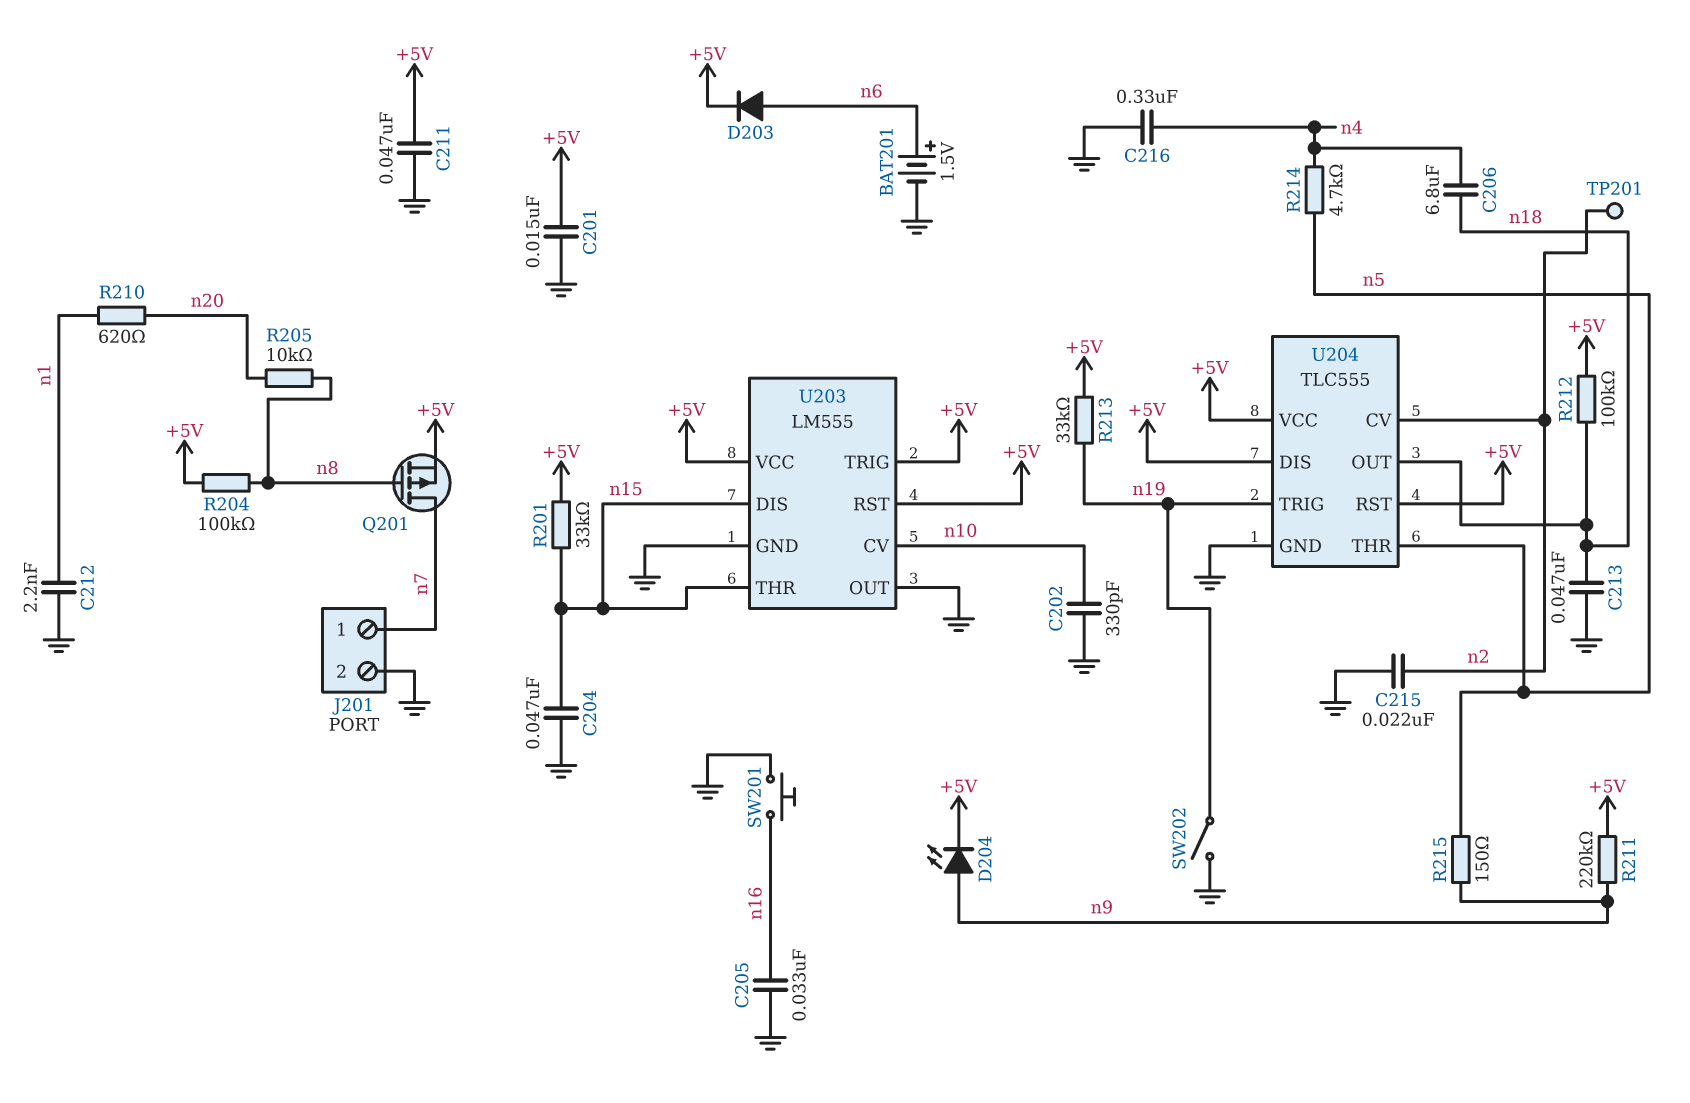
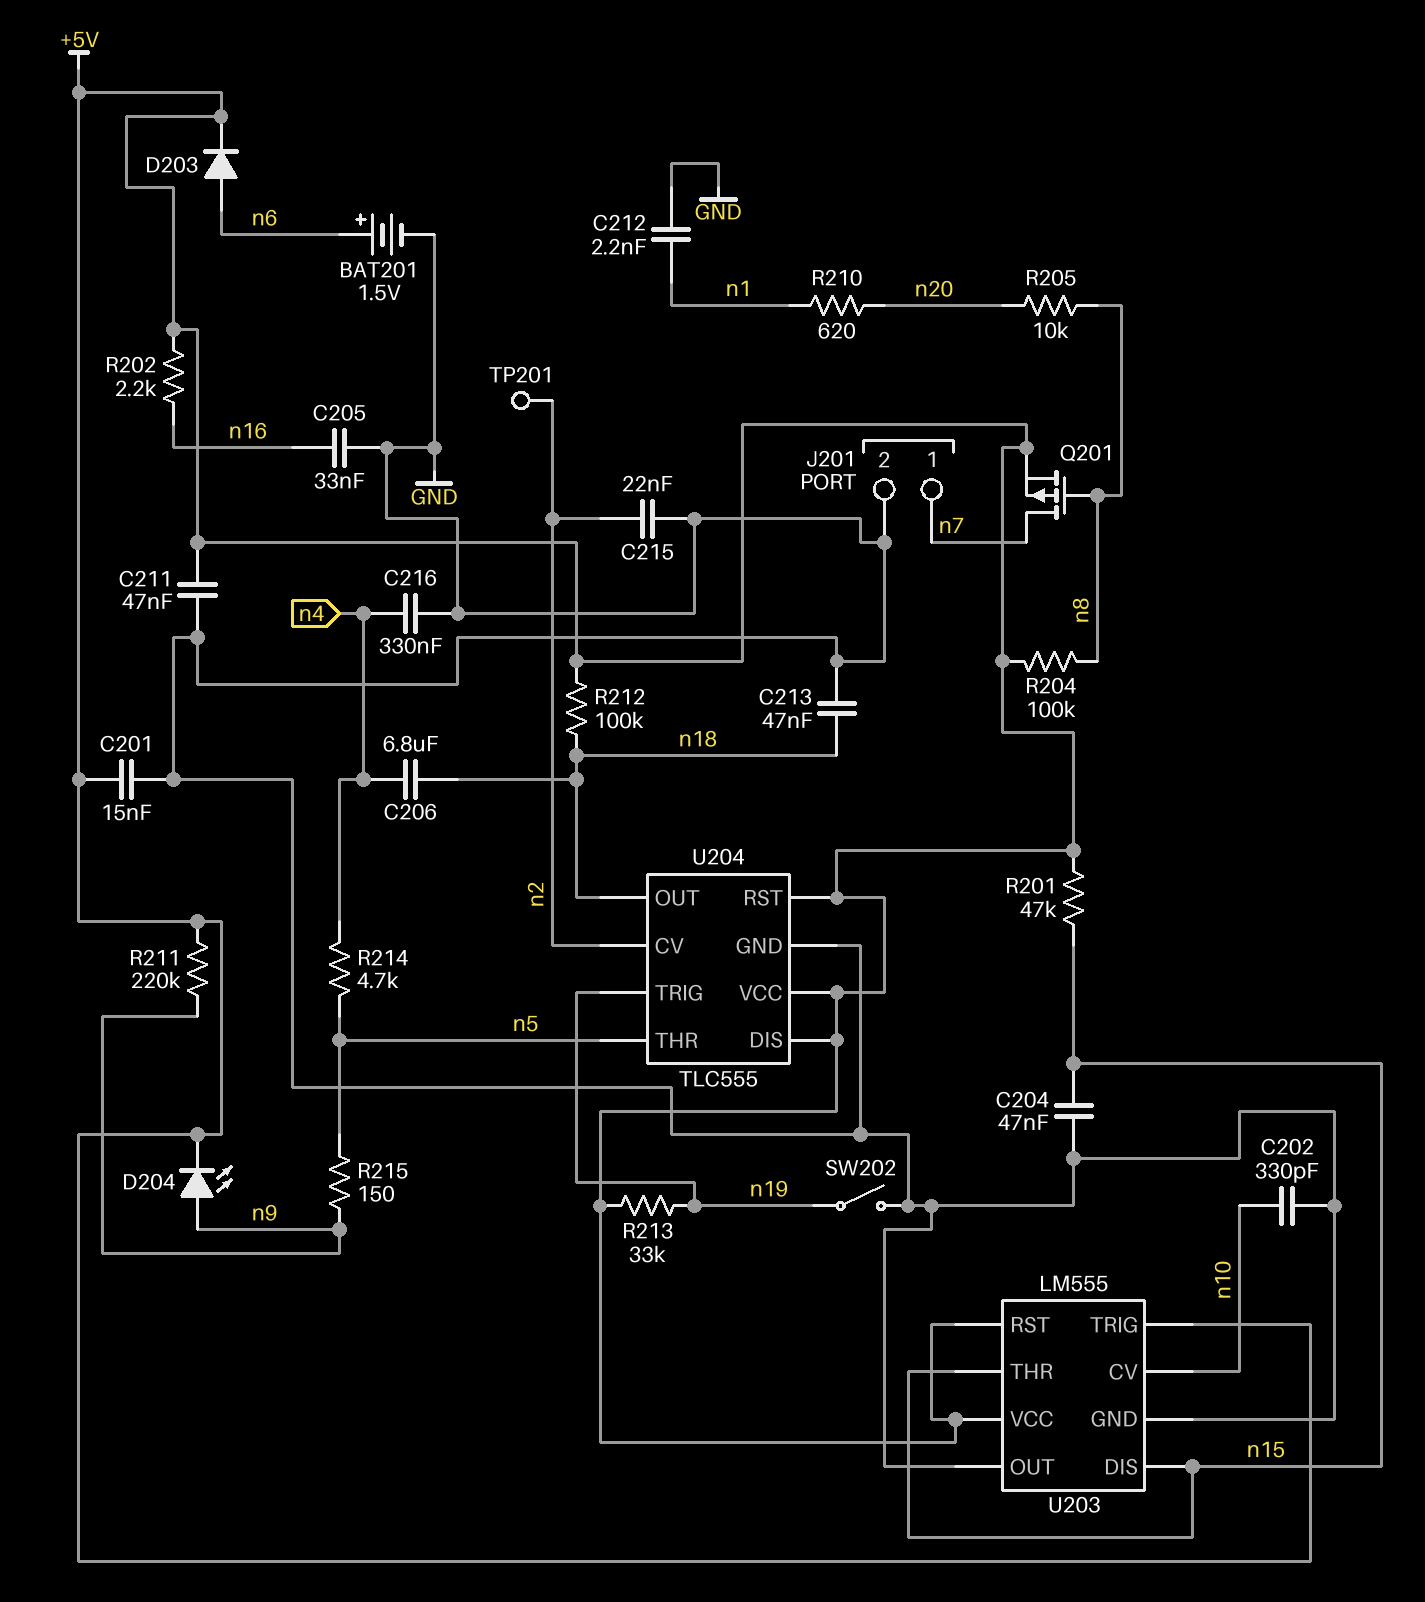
R201: 33k (+5V, n15) -> 47k (+5V, n15)
R202: none -> 2.2k (+5V, n16)
SW201: button (GND, n16) -> none

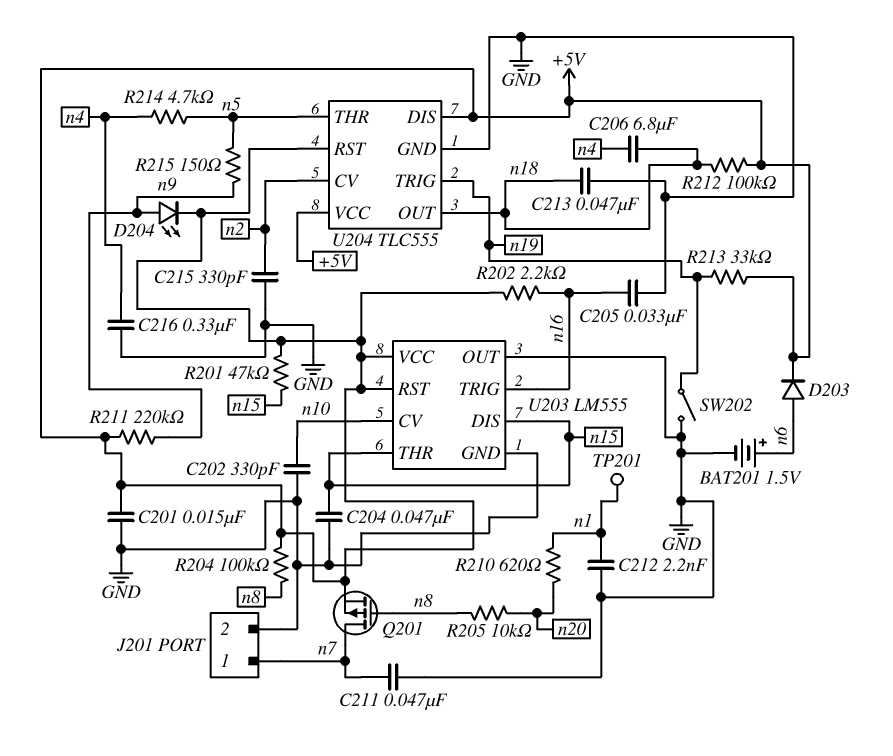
C211: 47nF (+5V, GND) -> 47nF (GND, n7)
C215: 22nF (GND, n2) -> 330pF (GND, n2)
TP201: test point (n2) -> test point (n1)
U203 pin TRIG: +5V -> n16

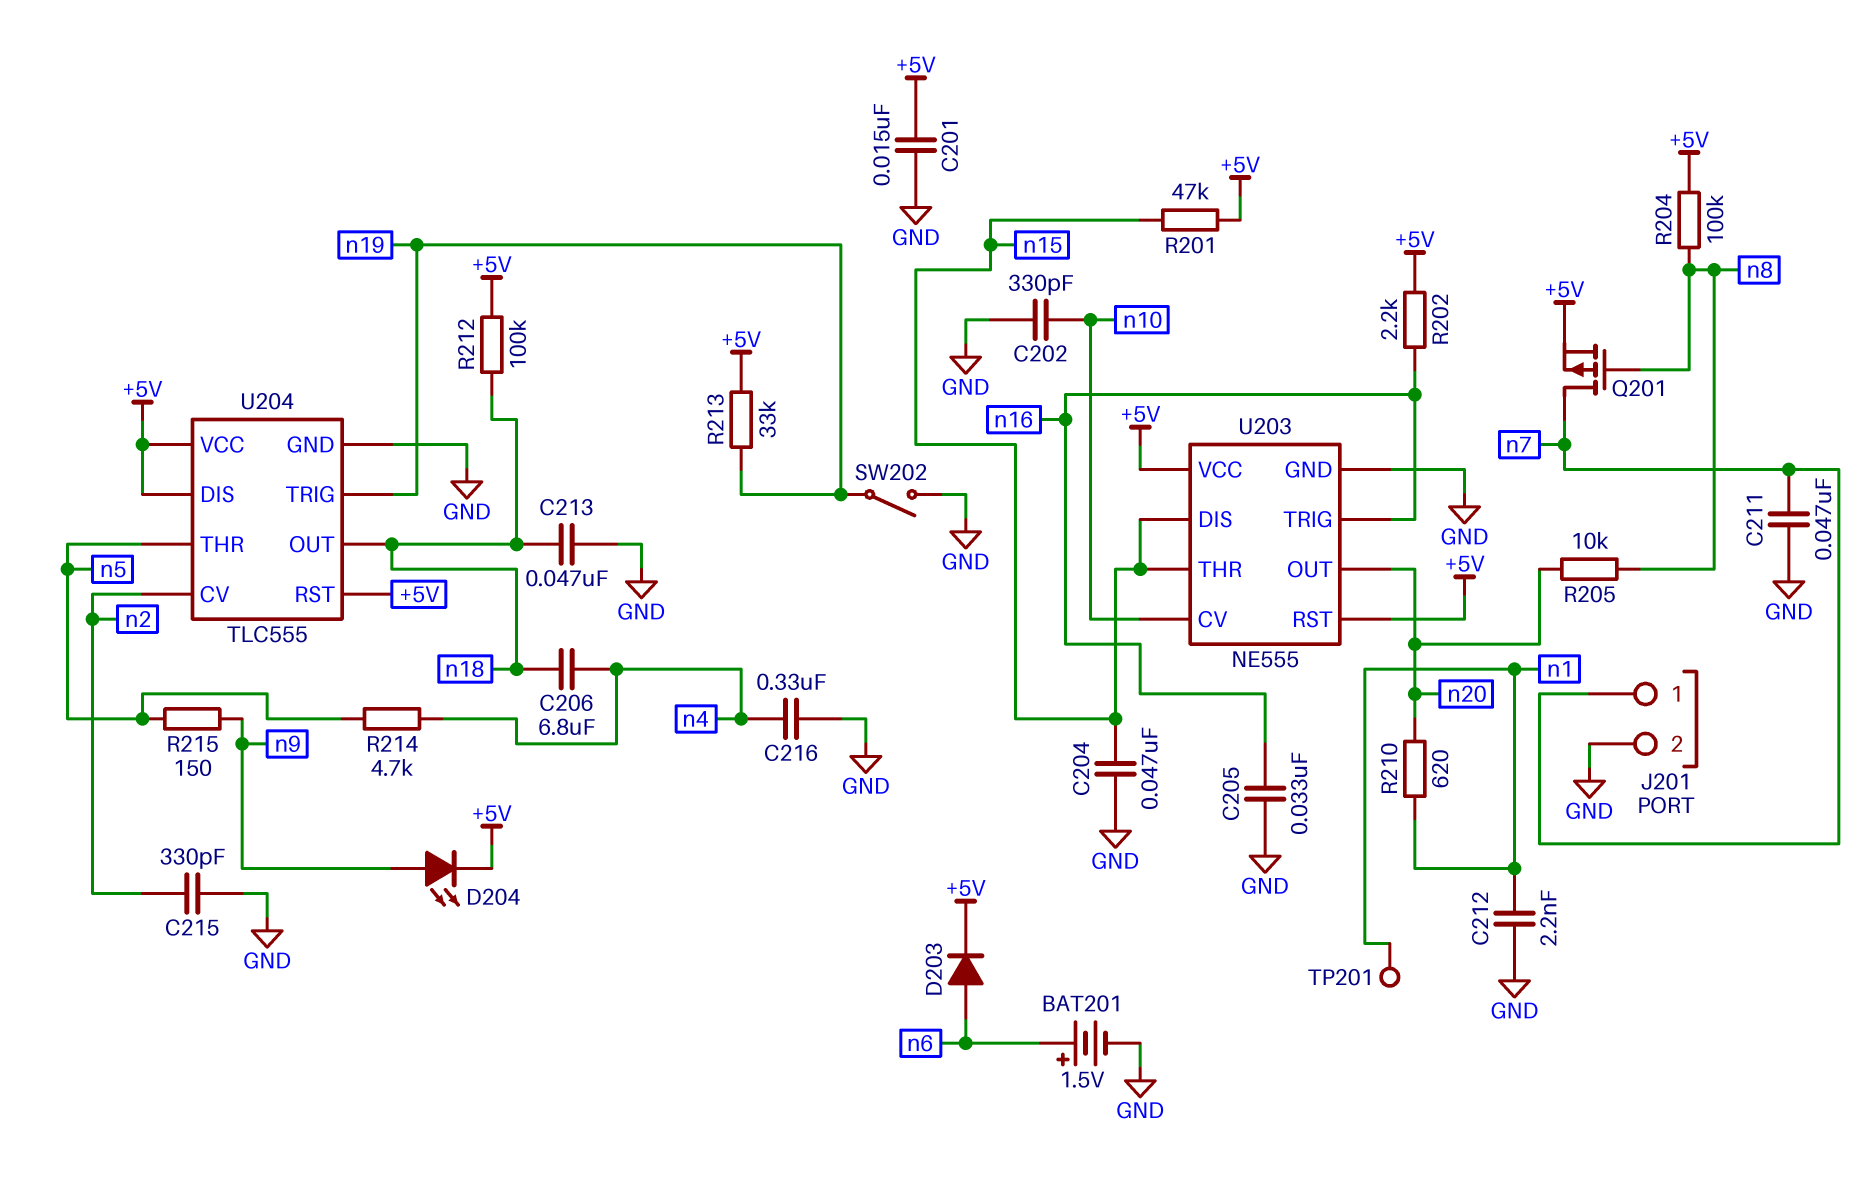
R211: 220k (+5V, n9) -> none
U203: LM555 -> NE555
U203 pin OUT: GND -> n20

